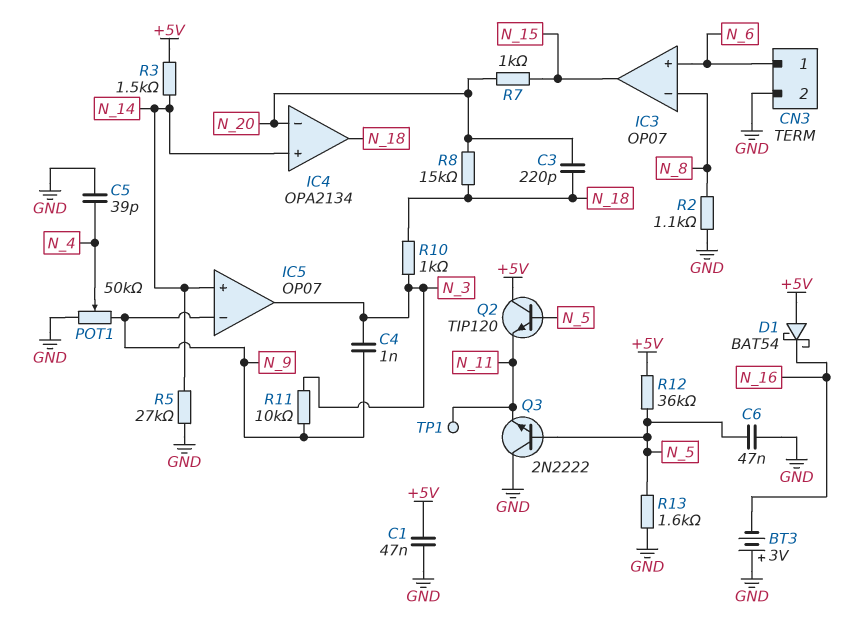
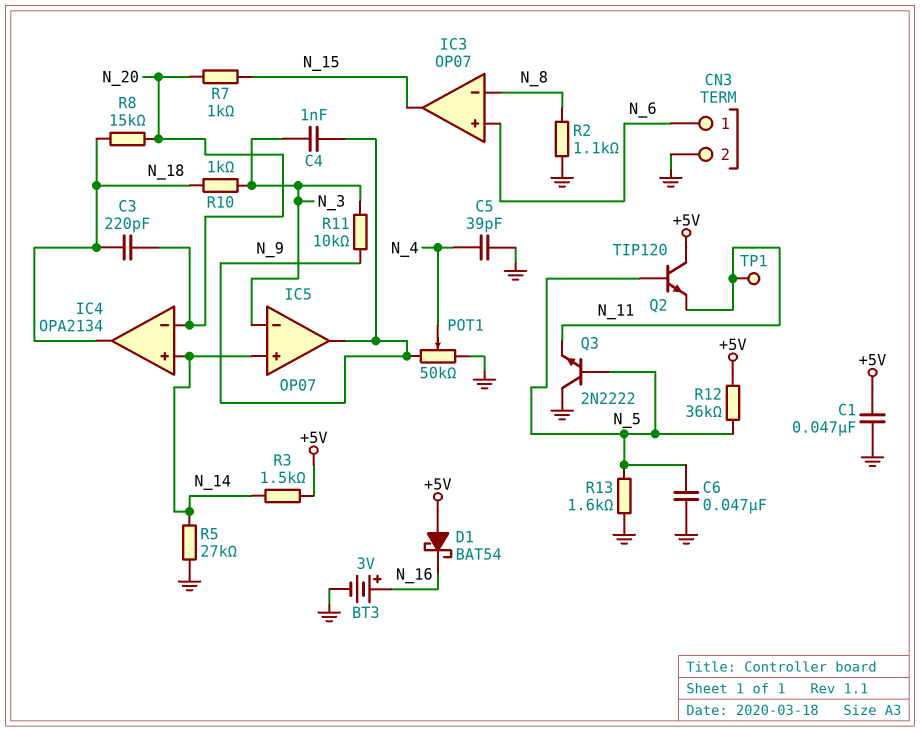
BT3: 3V (plus GND, minus N_16) -> 3V (plus N_16, minus GND)
IC5 pin in-: N_9 -> N_3
IC5 pin out: N_3 -> N_9

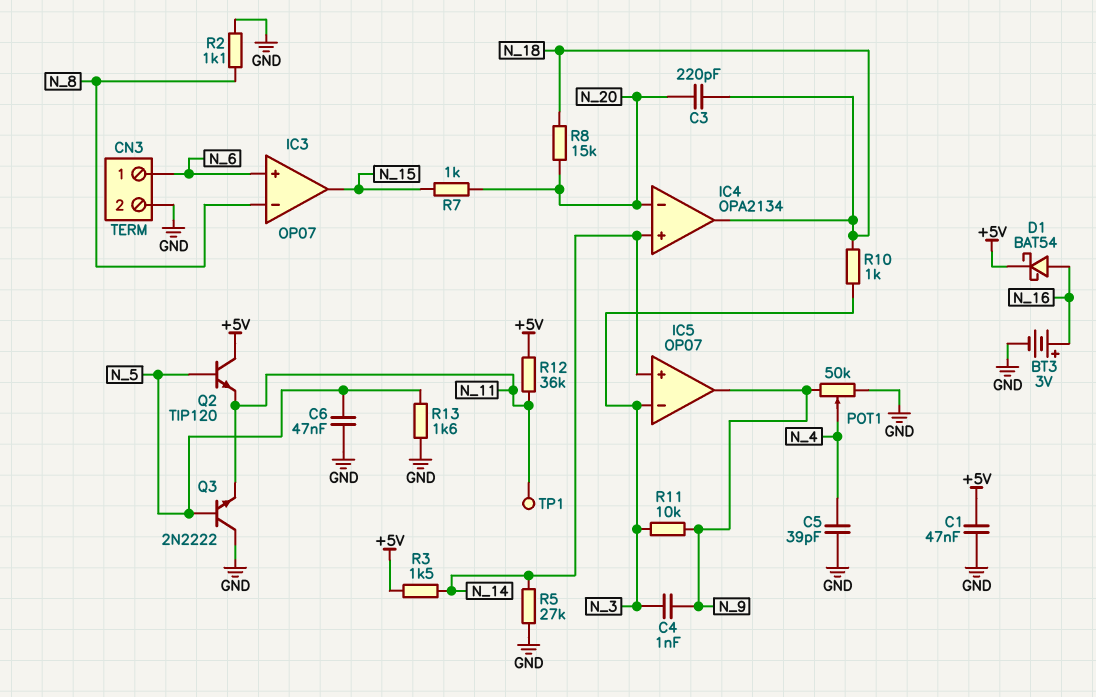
D1: schottky BAT54 (A +5V, K N_16) -> schottky BAT54 (A N_16, K +5V)
R12: 36k (+5V, N_5) -> 36k (+5V, N_11)

